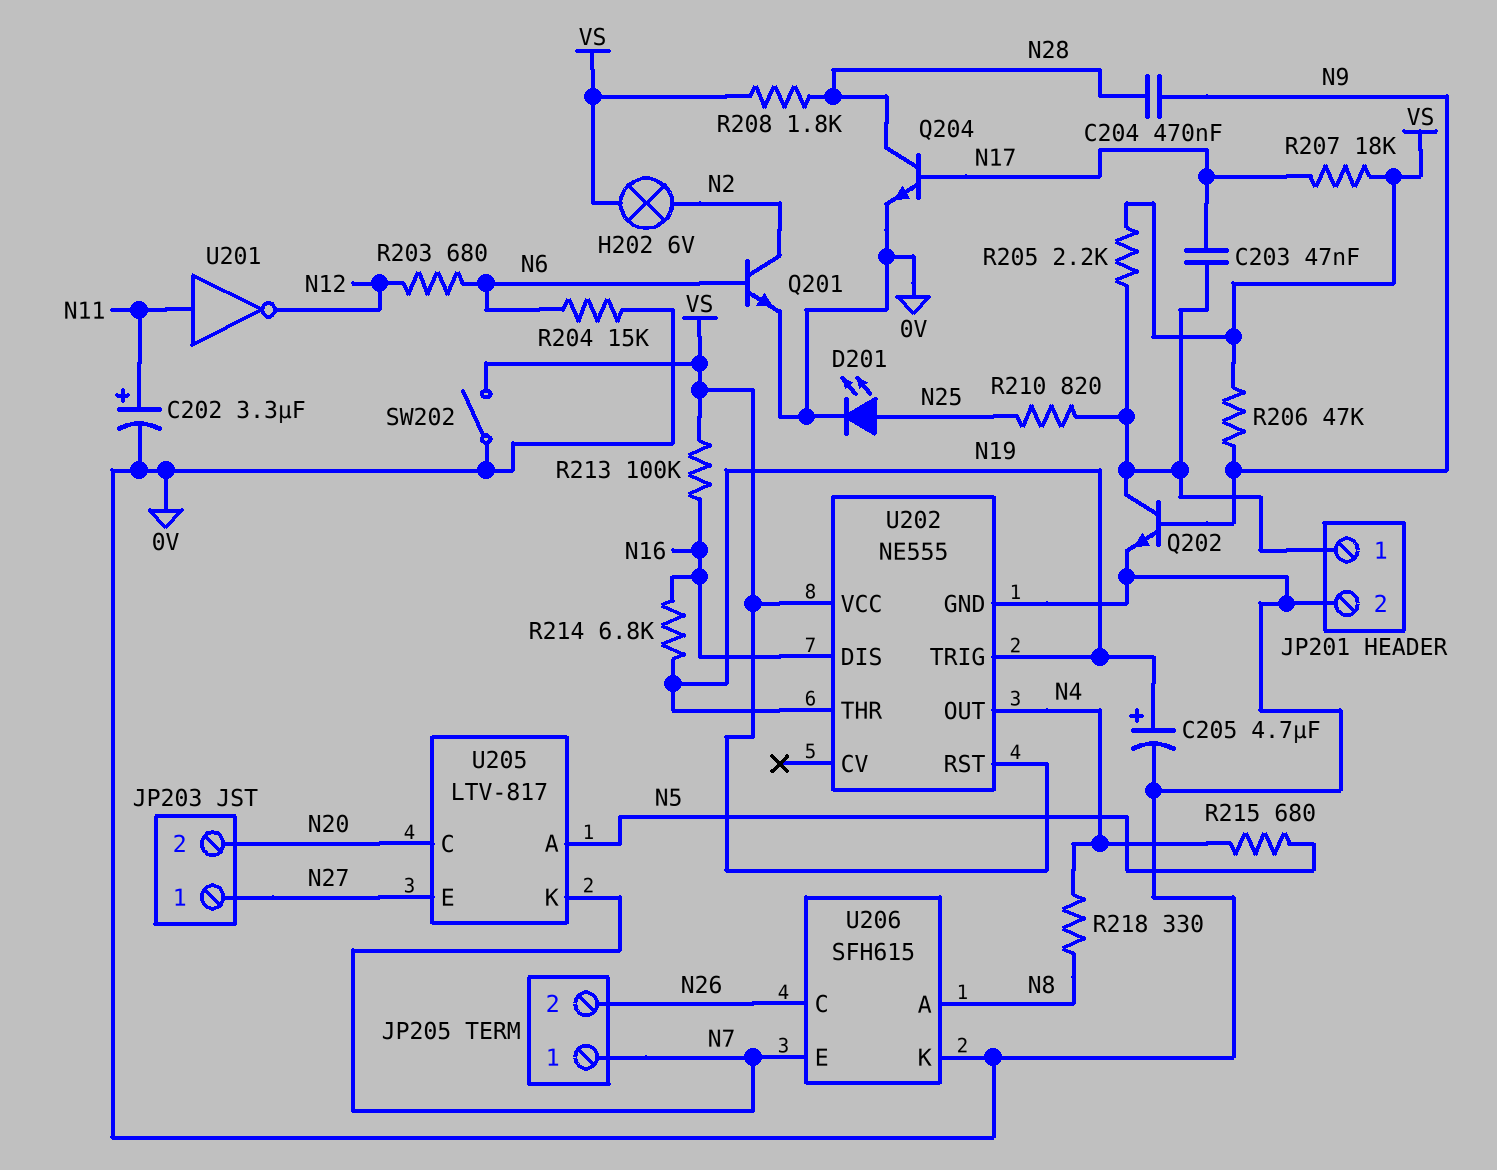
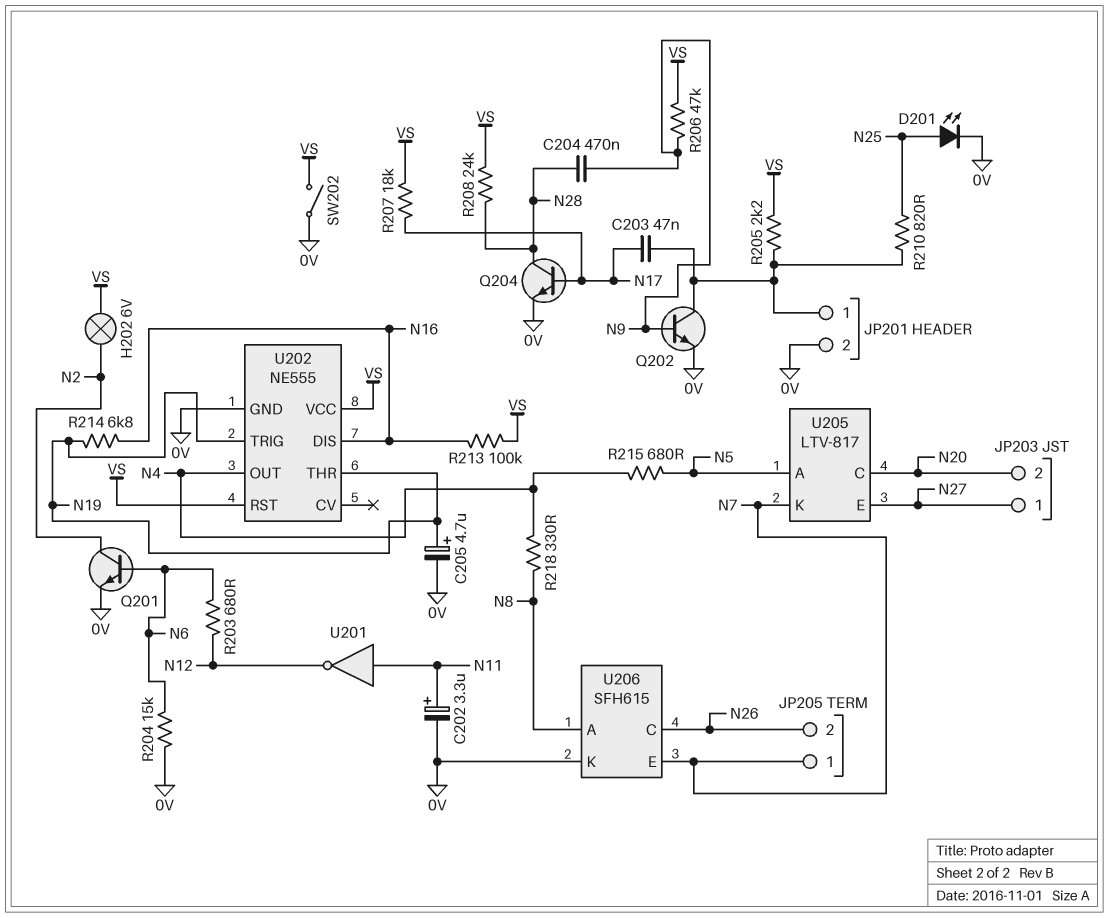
R208: 1.8k (N28, VS) -> 24k (N28, VS)

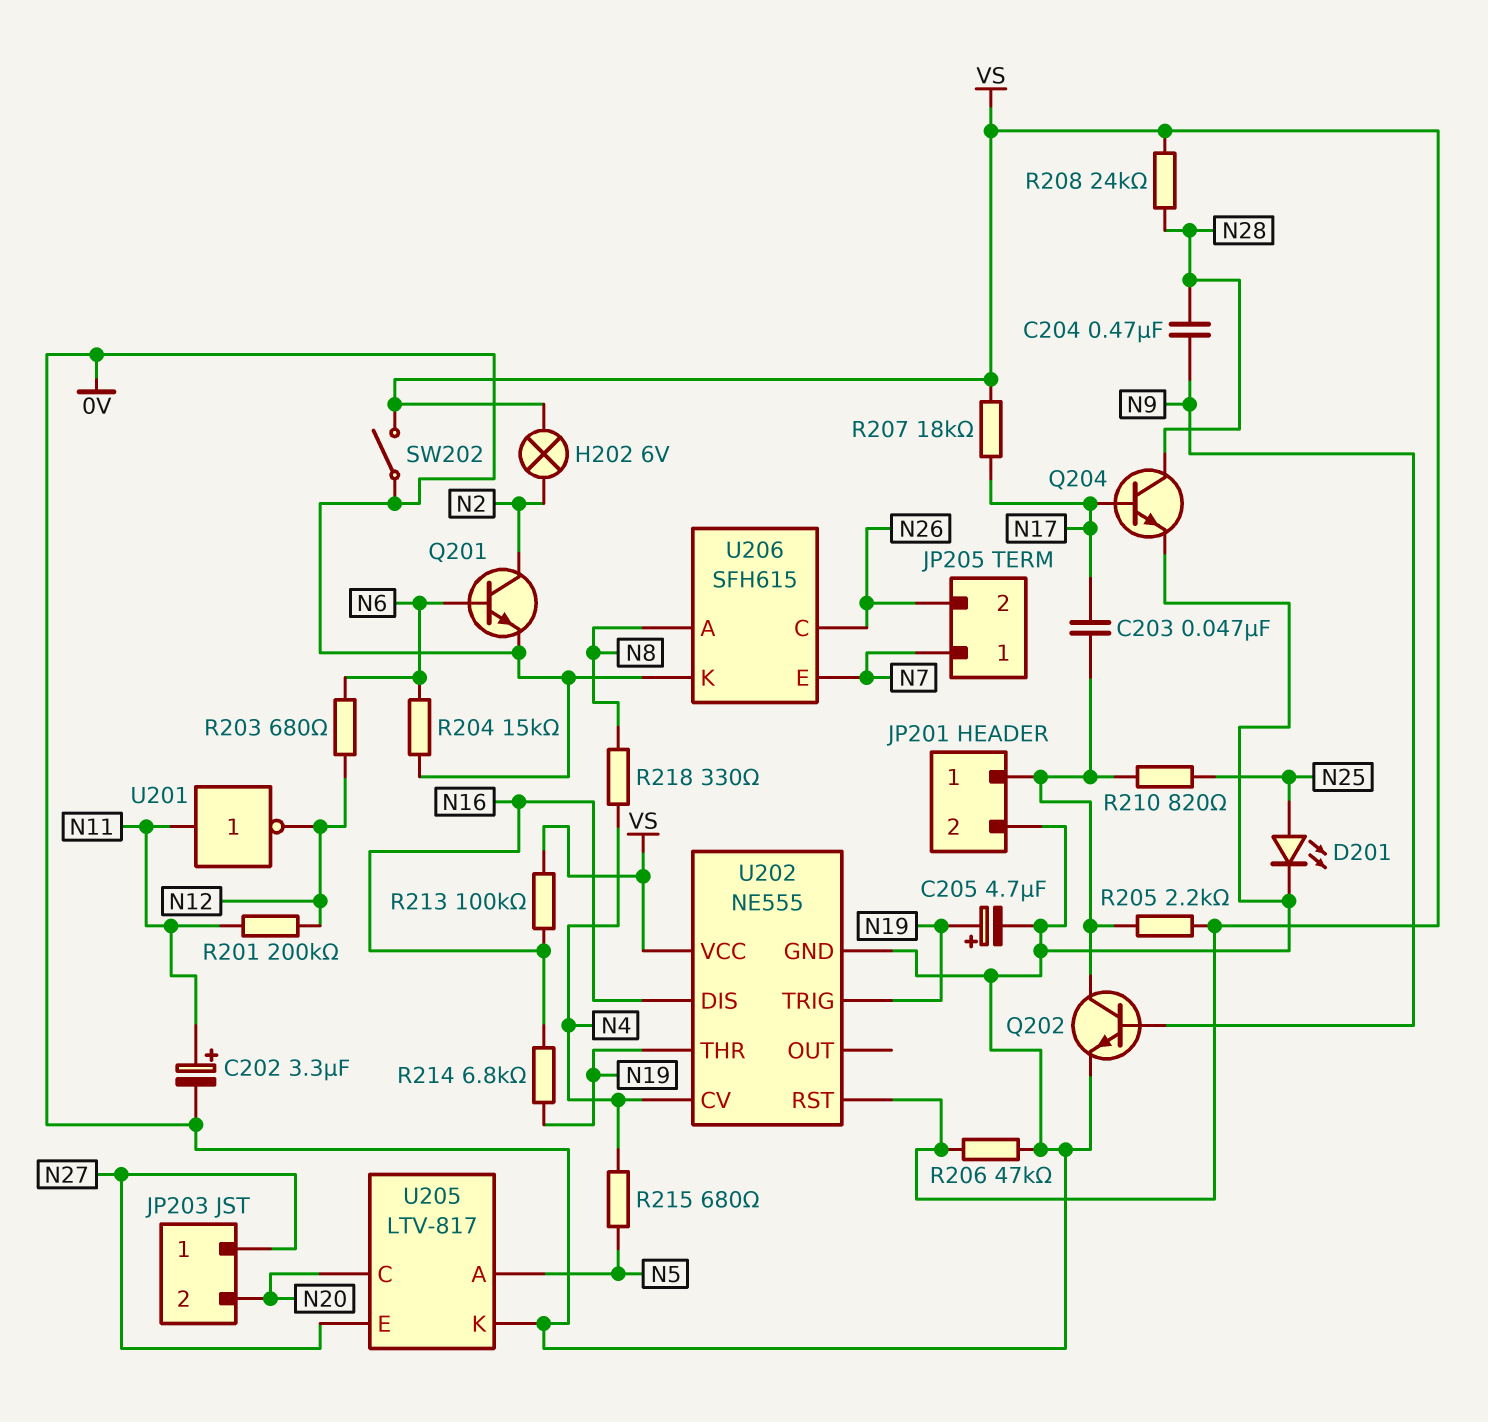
R201: none -> 200k (N11, N12)
R206: 47k (N9, VS) -> 47k (0V, VS)
U202 pin CV: none -> N4
U202 pin OUT: N4 -> none
U205 pin K: N7 -> 0V

